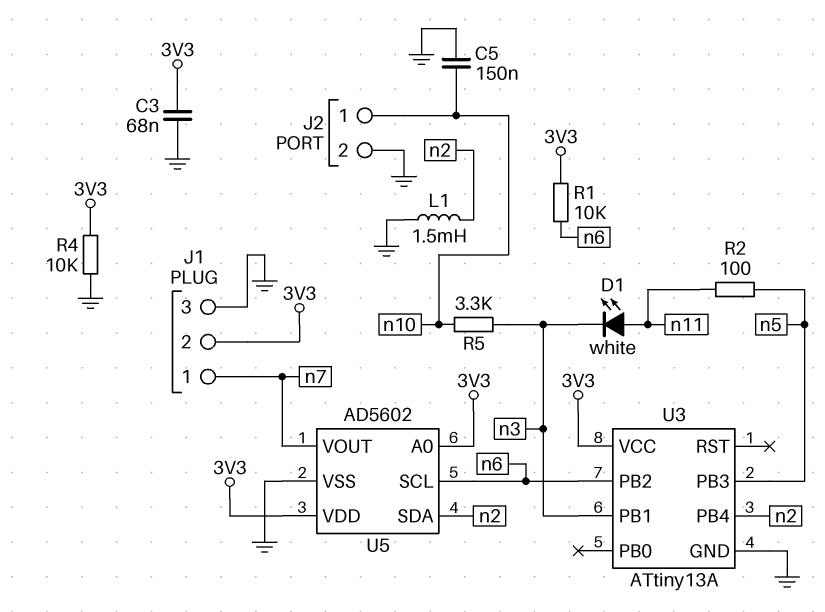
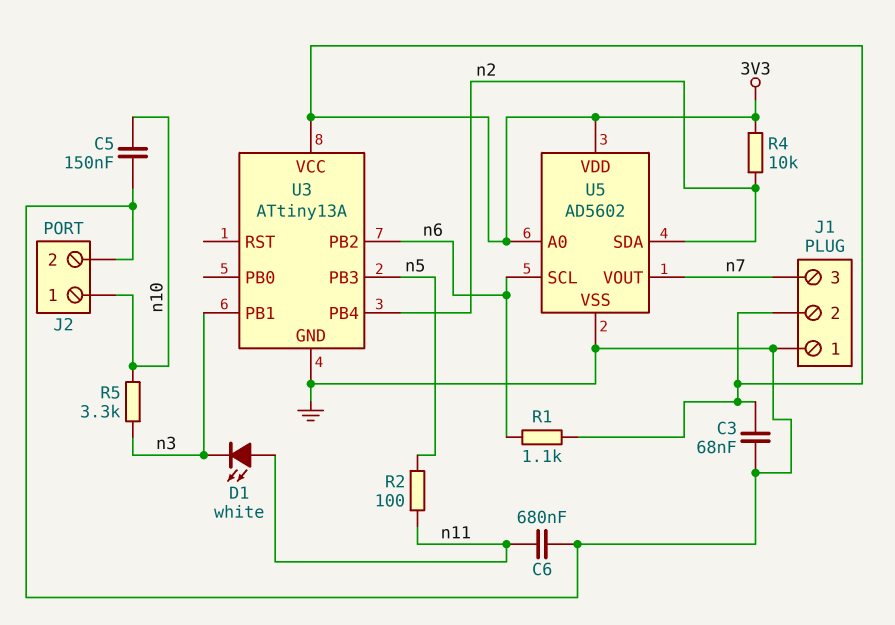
C6: none -> 680nF (GND, n11)
J1 pin 1: n7 -> GND
J1 pin 3: GND -> n7
L1: 1.5mH (GND, n2) -> none
R1: 10k (3V3, n6) -> 1.1k (3V3, n6)
R4: 10k (3V3, GND) -> 10k (3V3, n2)

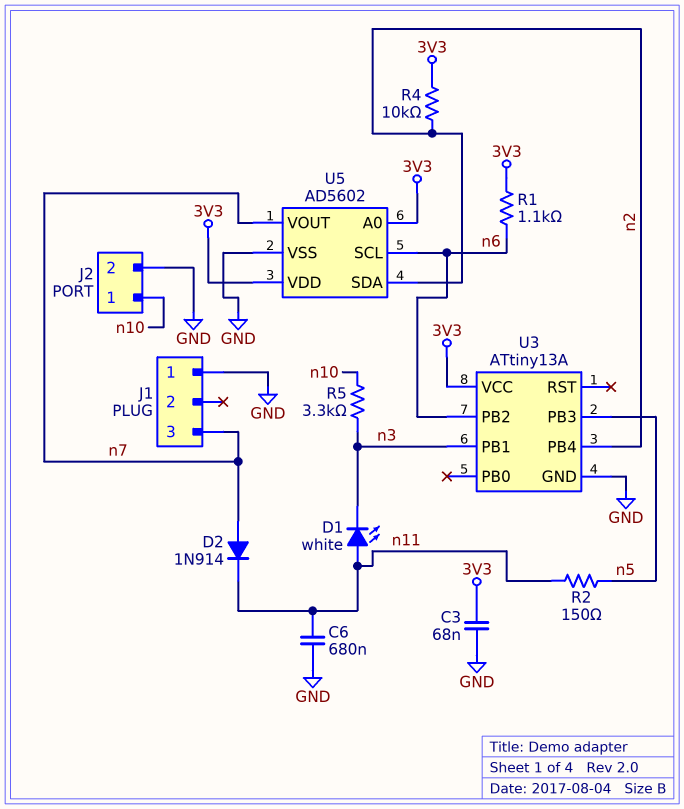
C5: 150nF (GND, n10) -> none
D2: none -> diode 1N914 (A n7, K n11)
J1 pin 2: 3V3 -> none
R2: 100 (n5, n11) -> 150 (n5, n11)

